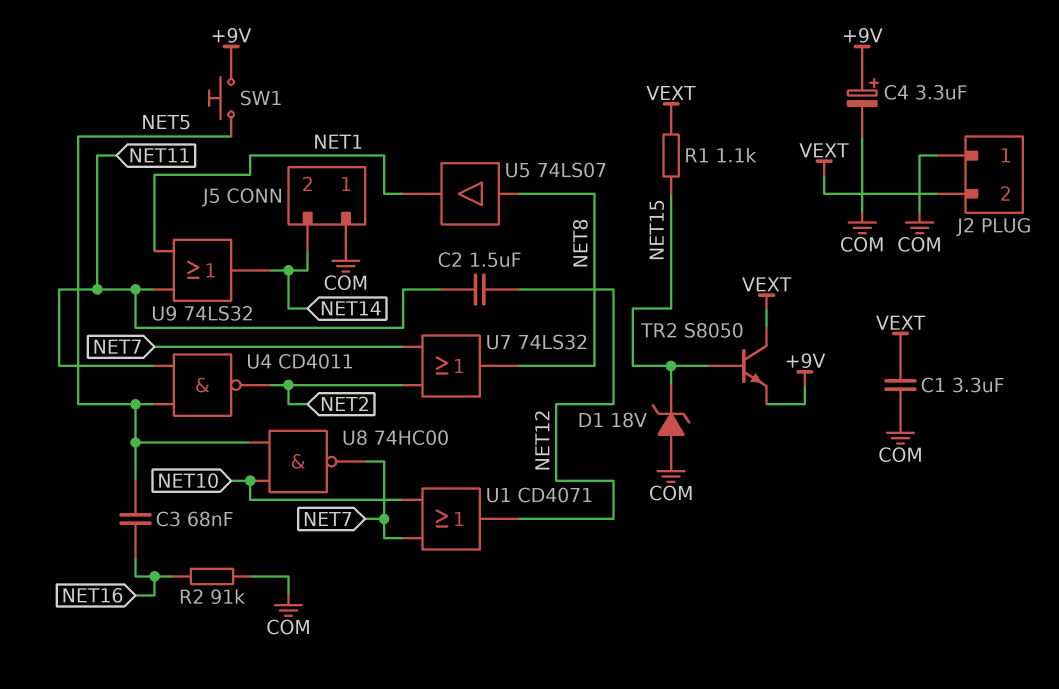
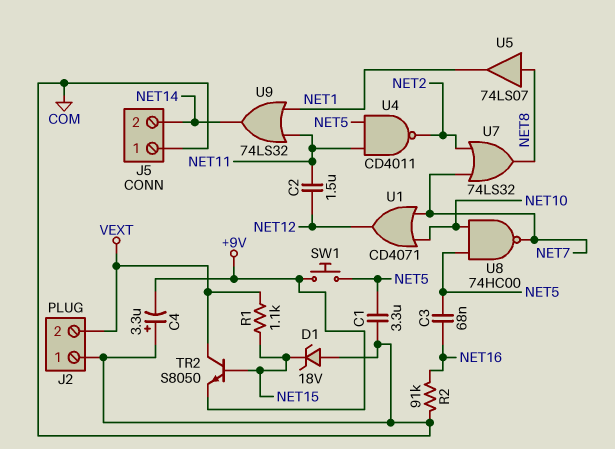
C1: 3.3uF (COM, VEXT) -> 3.3uF (COM, NET5)
C4: 3.3uF (plus +9V, minus COM) -> 3.3uF (plus COM, minus +9V)

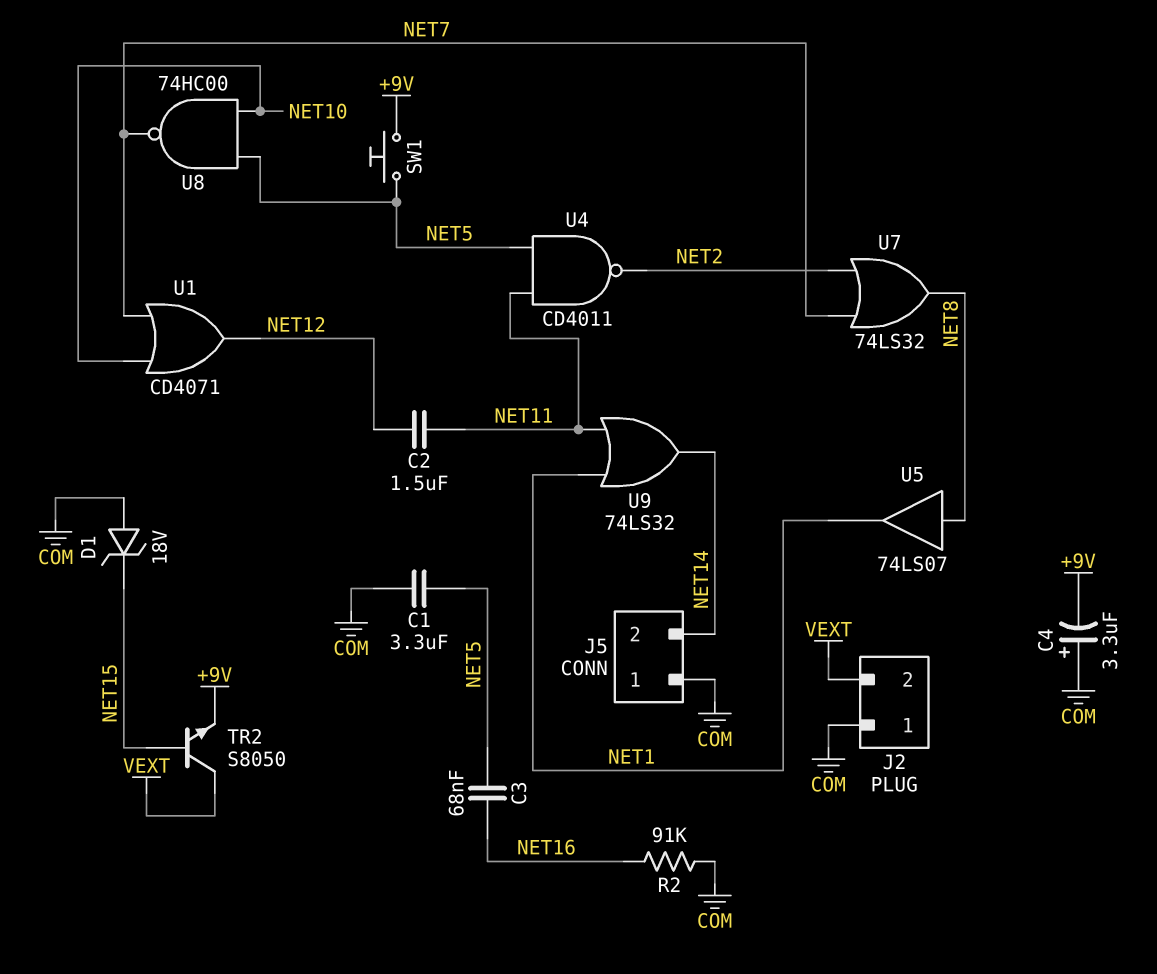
R1: 1.1k (NET15, VEXT) -> none

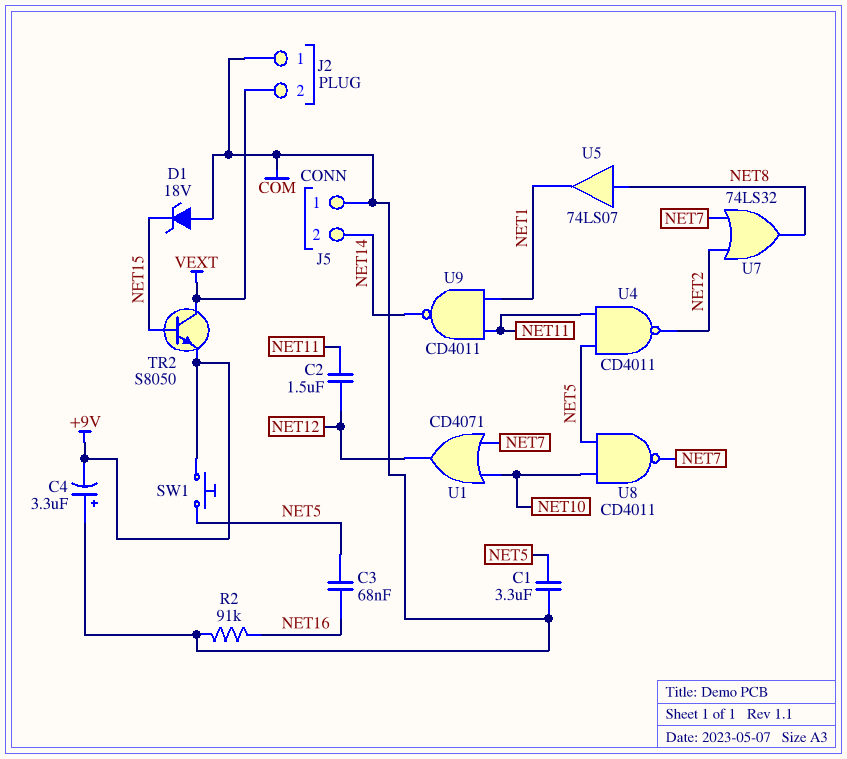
U8: NAND 74HC00 (in NET5, in NET10, out NET7) -> NAND CD4011 (in NET5, in NET10, out NET7)
U9: OR 74LS32 (in NET1, in NET11, out NET14) -> NAND CD4011 (in NET1, in NET11, out NET14)

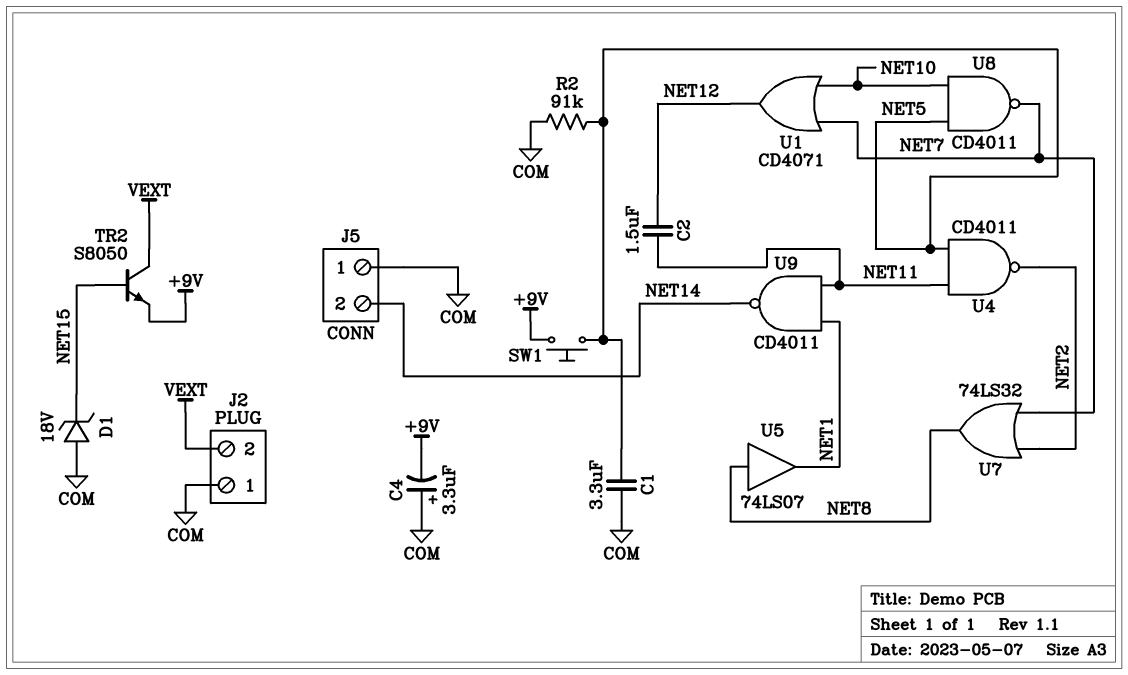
C3: 68nF (NET5, NET16) -> none
R2: 91k (COM, NET16) -> 91k (COM, NET5)

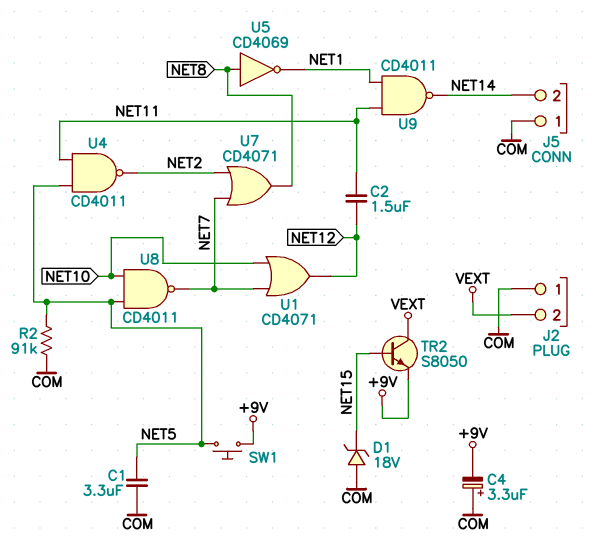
U5: buffer 74LS07 (in NET8, out NET1) -> NOT CD4069 (in NET8, out NET1)
U7: OR 74LS32 (in NET2, in NET7, out NET8) -> OR CD4071 (in NET2, in NET7, out NET8)

